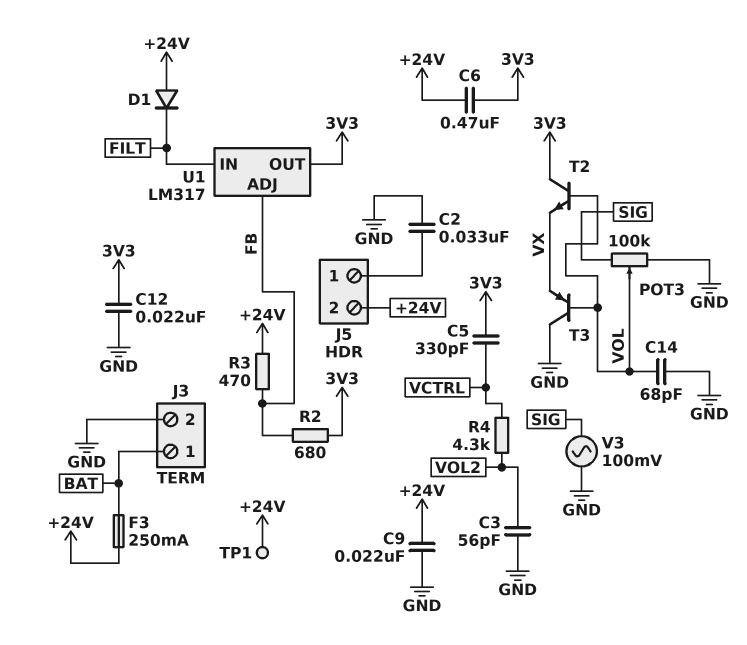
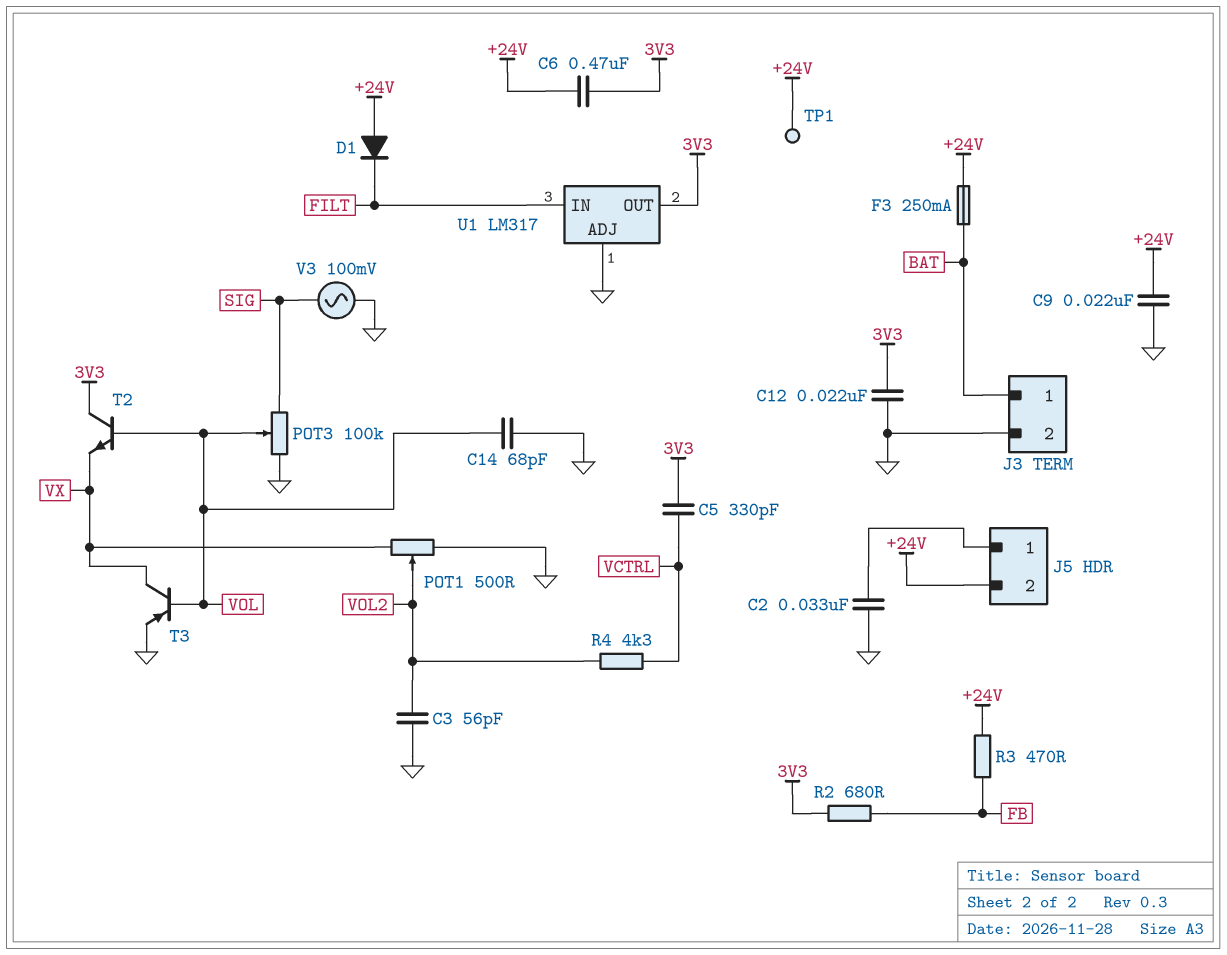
POT1: none -> 500 (GND, VX, wiper VOL2)
T3: PNP (B VOL, C GND, E VX) -> PNP (B VOL, C VX, E GND)
U1 pin ADJ: FB -> GND

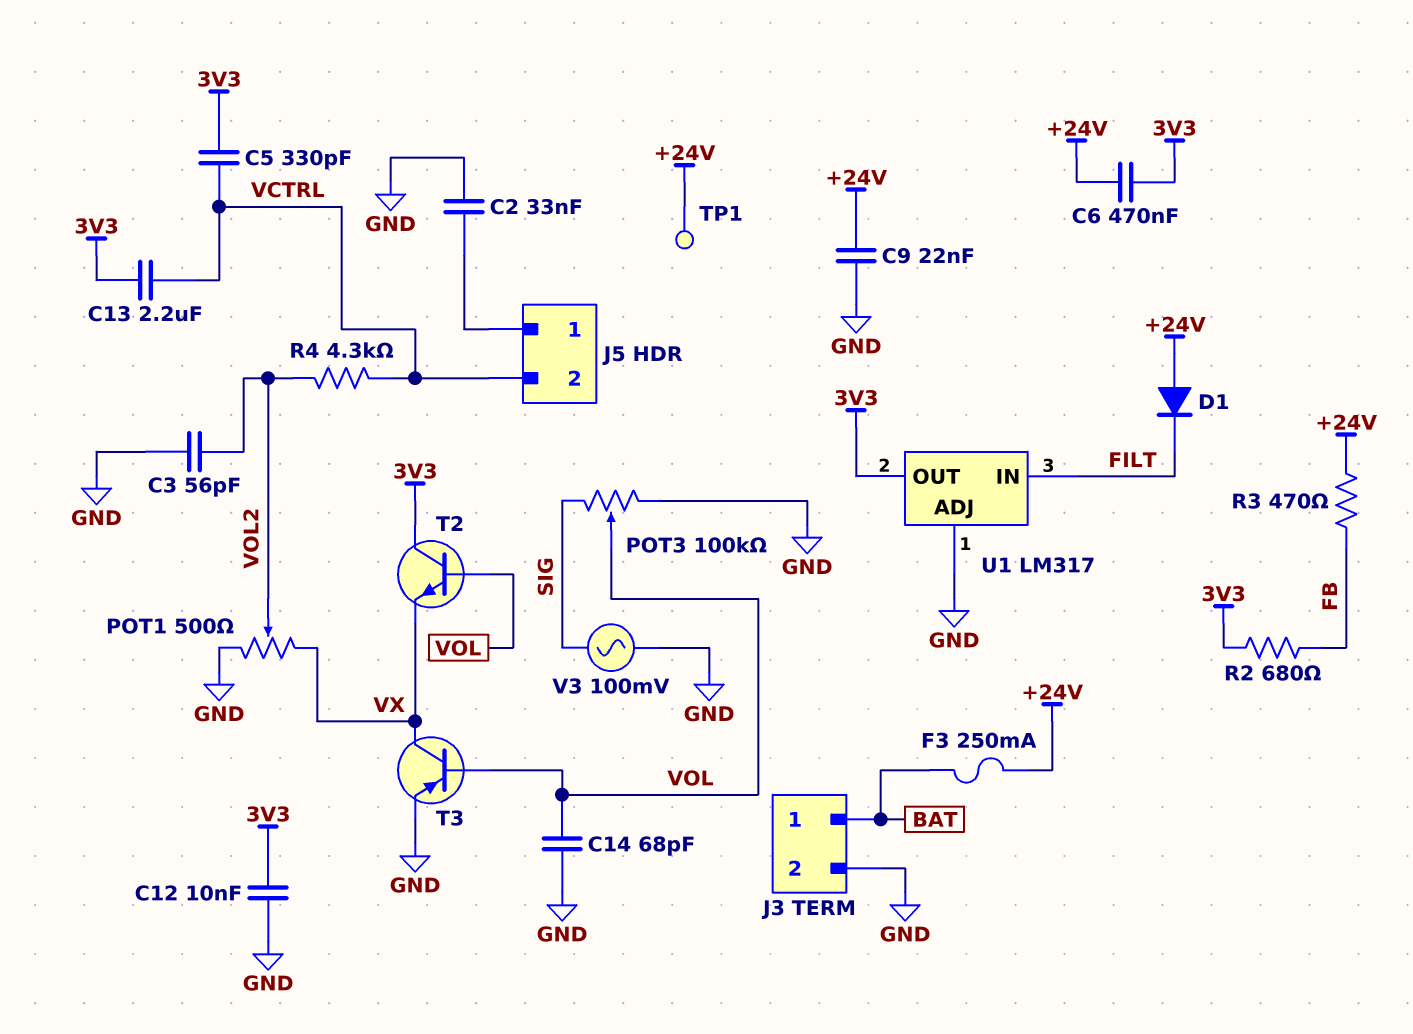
C12: 22nF (3V3, GND) -> 10nF (3V3, GND)
C13: none -> 2.2uF (3V3, VCTRL)
J5 pin 2: +24V -> VCTRL

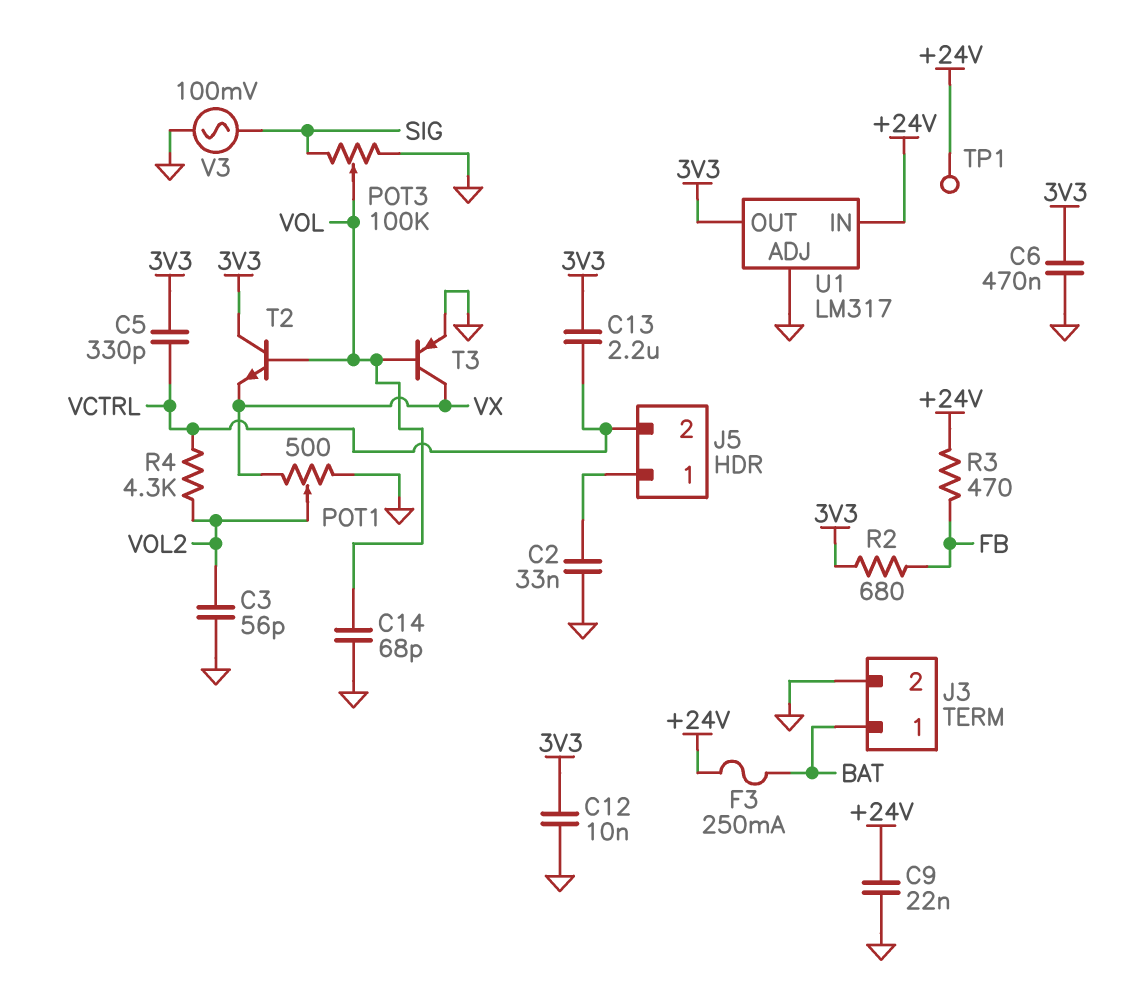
C6: 470nF (+24V, 3V3) -> 470nF (3V3, GND)
D1: diode (A +24V, K FILT) -> none
U1 pin IN: FILT -> +24V

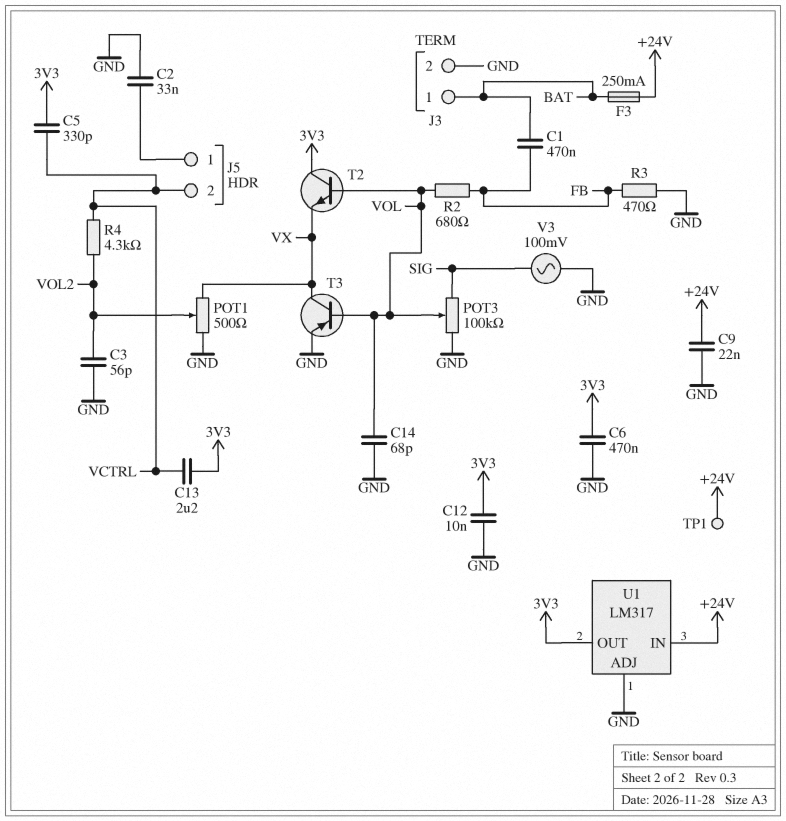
C1: none -> 470nF (BAT, FB)
R2: 680 (3V3, FB) -> 680 (FB, VOL)
R3: 470 (+24V, FB) -> 470 (FB, GND)

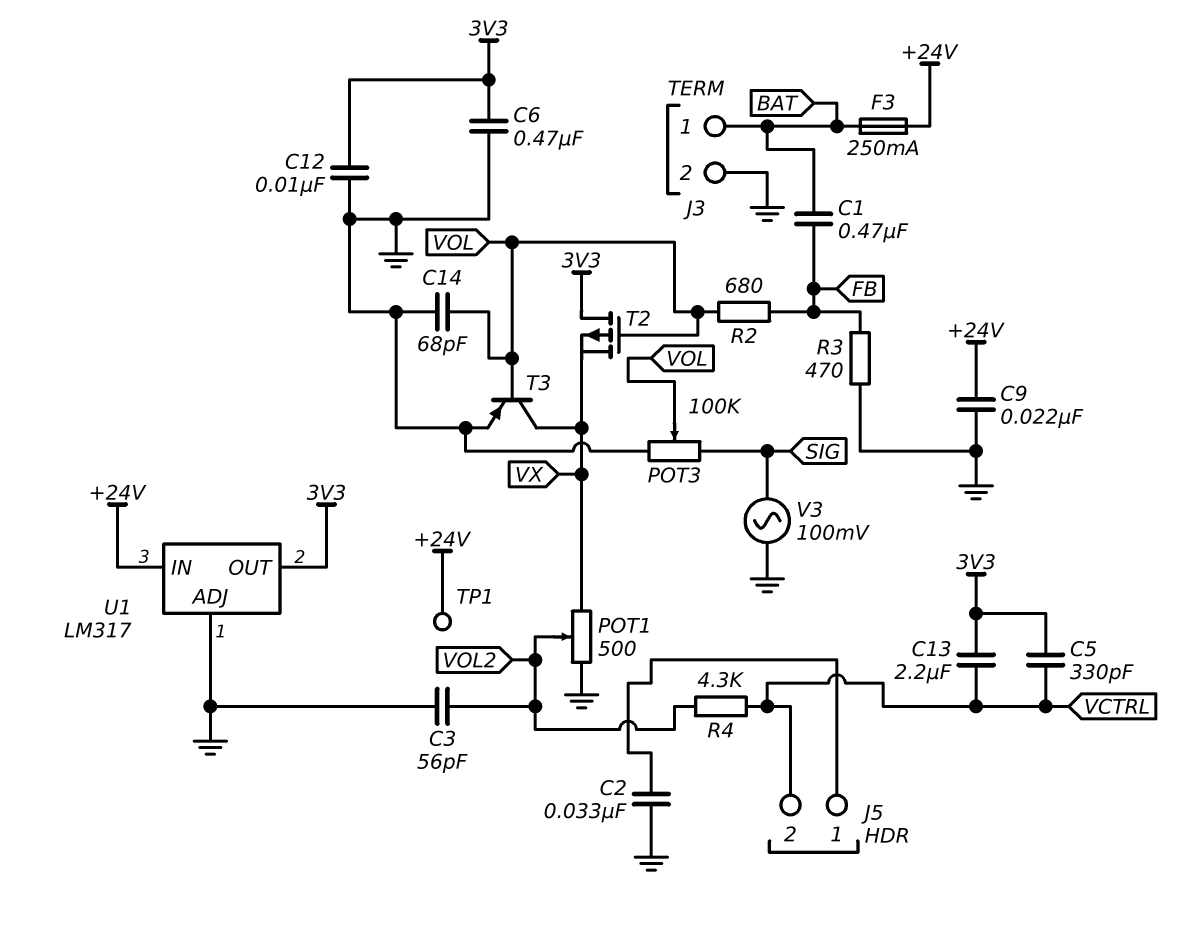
T2: NPN (B VOL, C 3V3, E VX) -> PMOS (G VOL, D 3V3, S VX)

